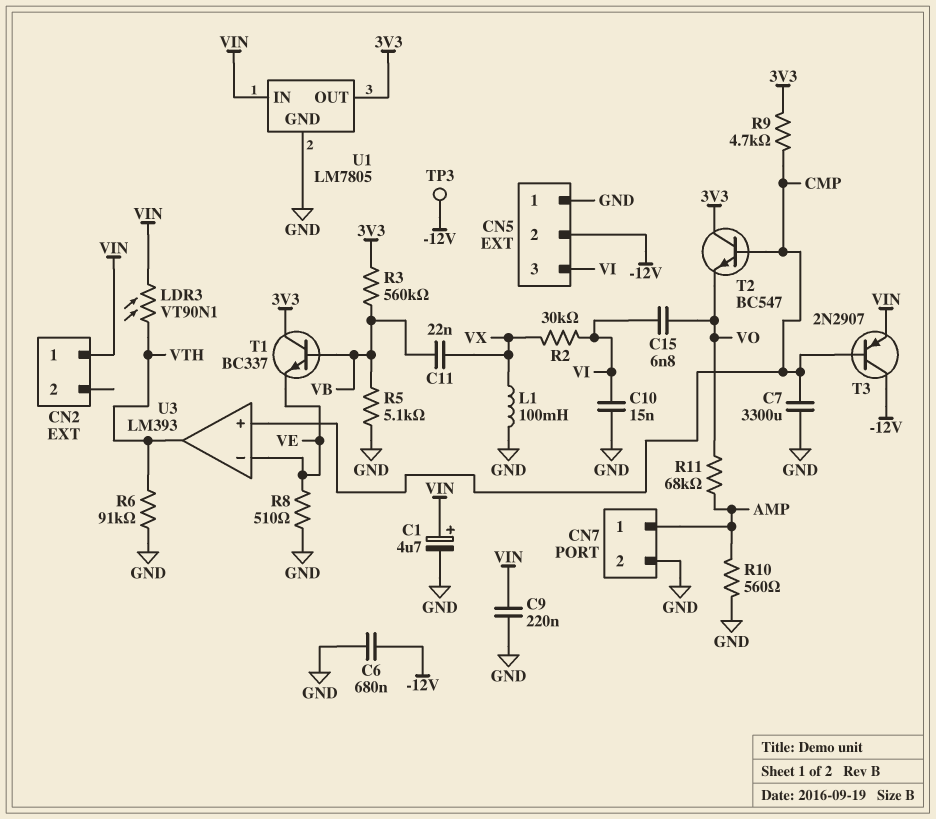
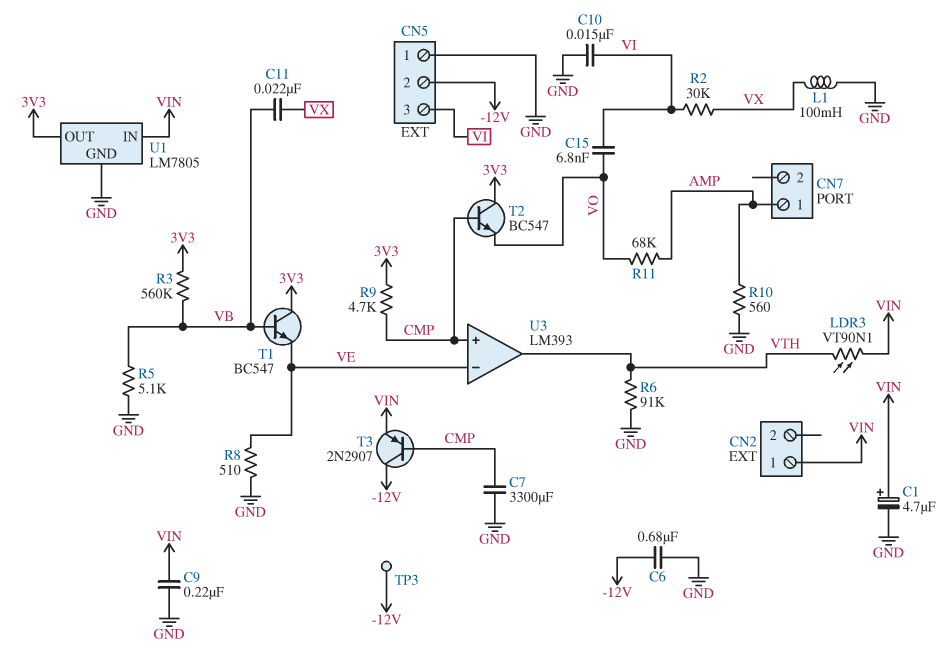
CN7 pin 2: GND -> none
T1: NPN BC337 (B VB, C 3V3, E VE) -> NPN BC547 (B VB, C 3V3, E VE)

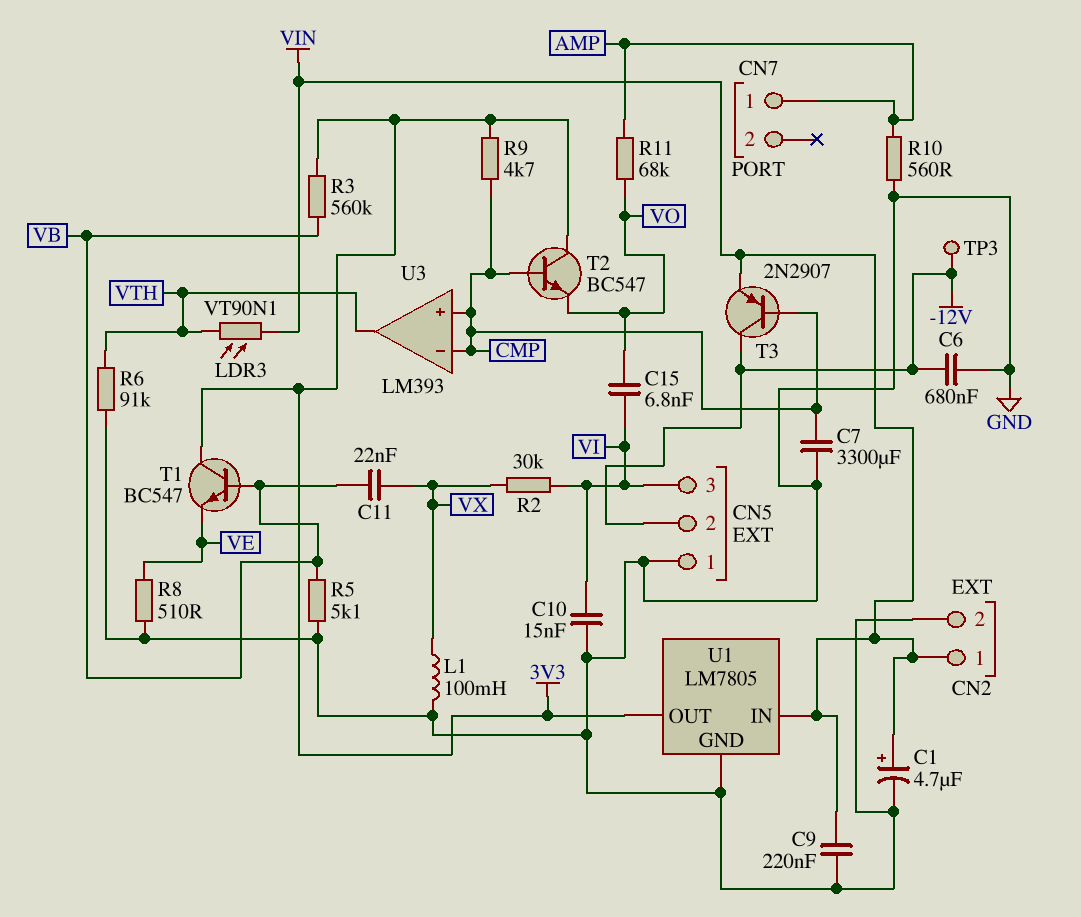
CN2 pin 2: none -> GND
U3 pin in-: VE -> CMP

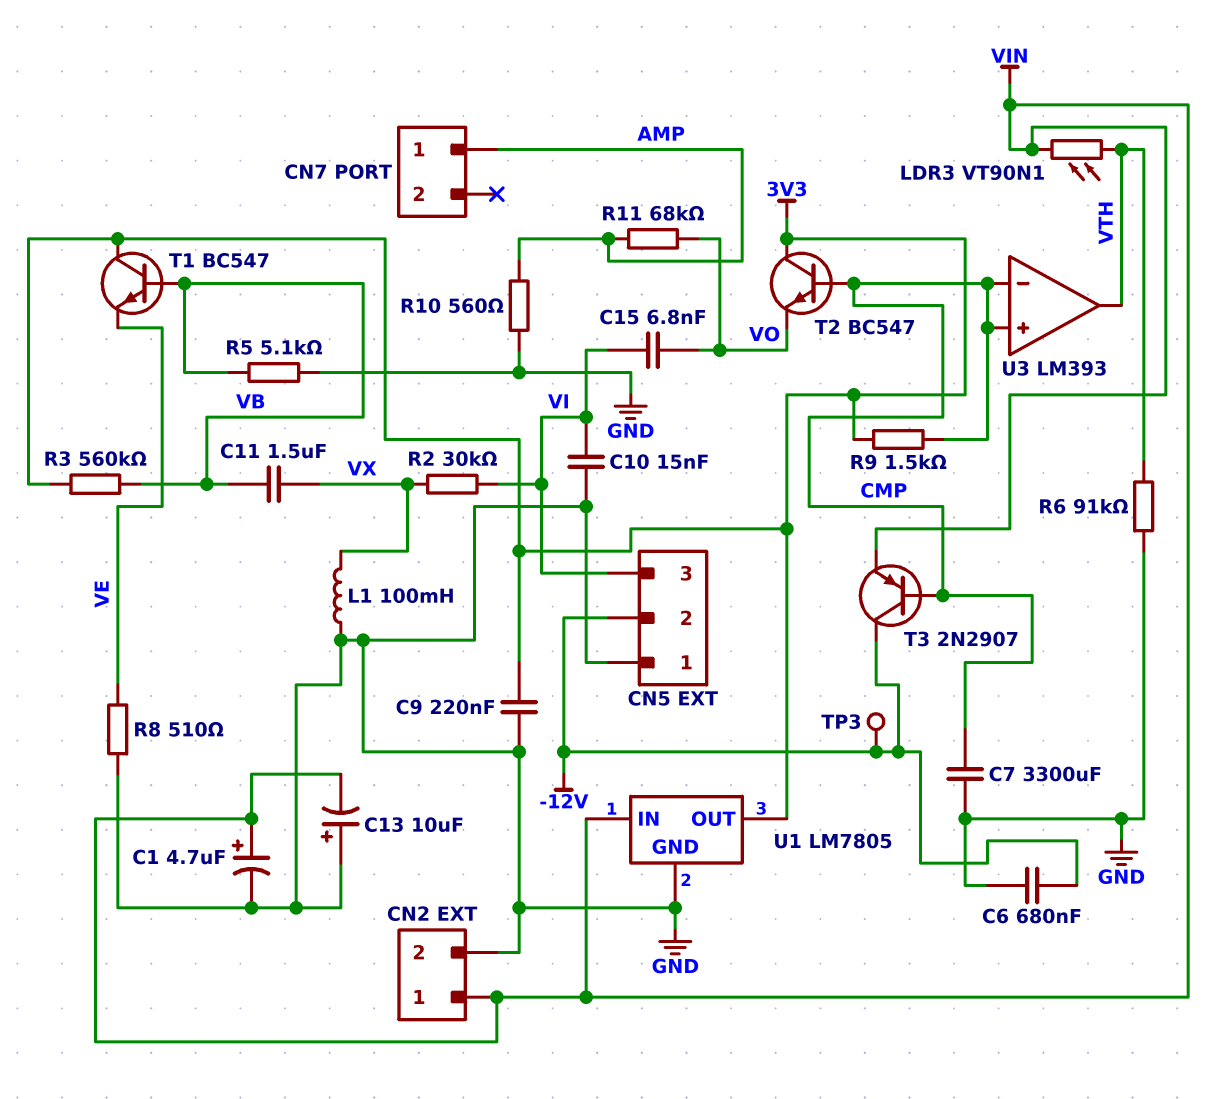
C9: 220nF (GND, VIN) -> 220nF (3V3, GND)
C11: 22nF (VB, VX) -> 1.5uF (VB, VX)
C13: none -> 10uF (plus GND, minus VIN)
R9: 4.7k (3V3, CMP) -> 1.5k (3V3, CMP)

